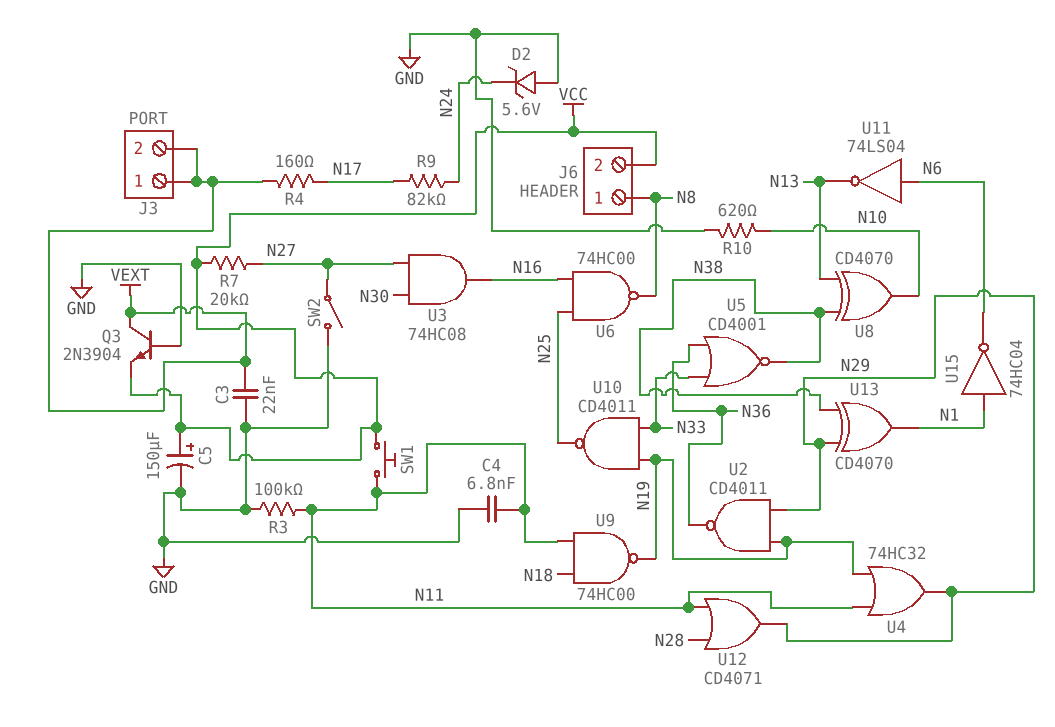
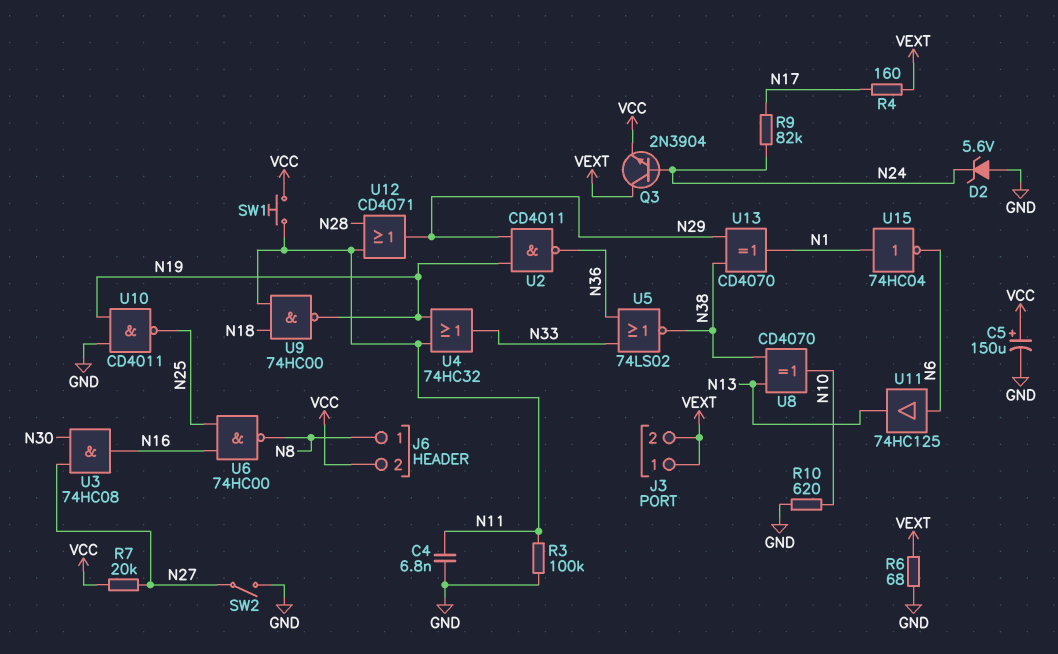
C3: 22nF (GND, VEXT) -> none
Q3: NPN 2N3904 (B GND, C VEXT, E VCC) -> NPN 2N3904 (B N24, C VEXT, E VCC)
R6: none -> 68 (GND, VEXT)
U4: OR 74HC32 (in N11, in N19, out N29) -> OR 74HC32 (in N11, in N19, out N33)
U5: NOR CD4001 (in N33, in N36, out N38) -> NOR 74LS02 (in N33, in N36, out N38)
U10: NAND CD4011 (in N19, in N33, out N25) -> NAND CD4011 (in GND, in N19, out N25)
U11: NOT 74LS04 (in N6, out N13) -> buffer 74HC125 (in N6, out N13)

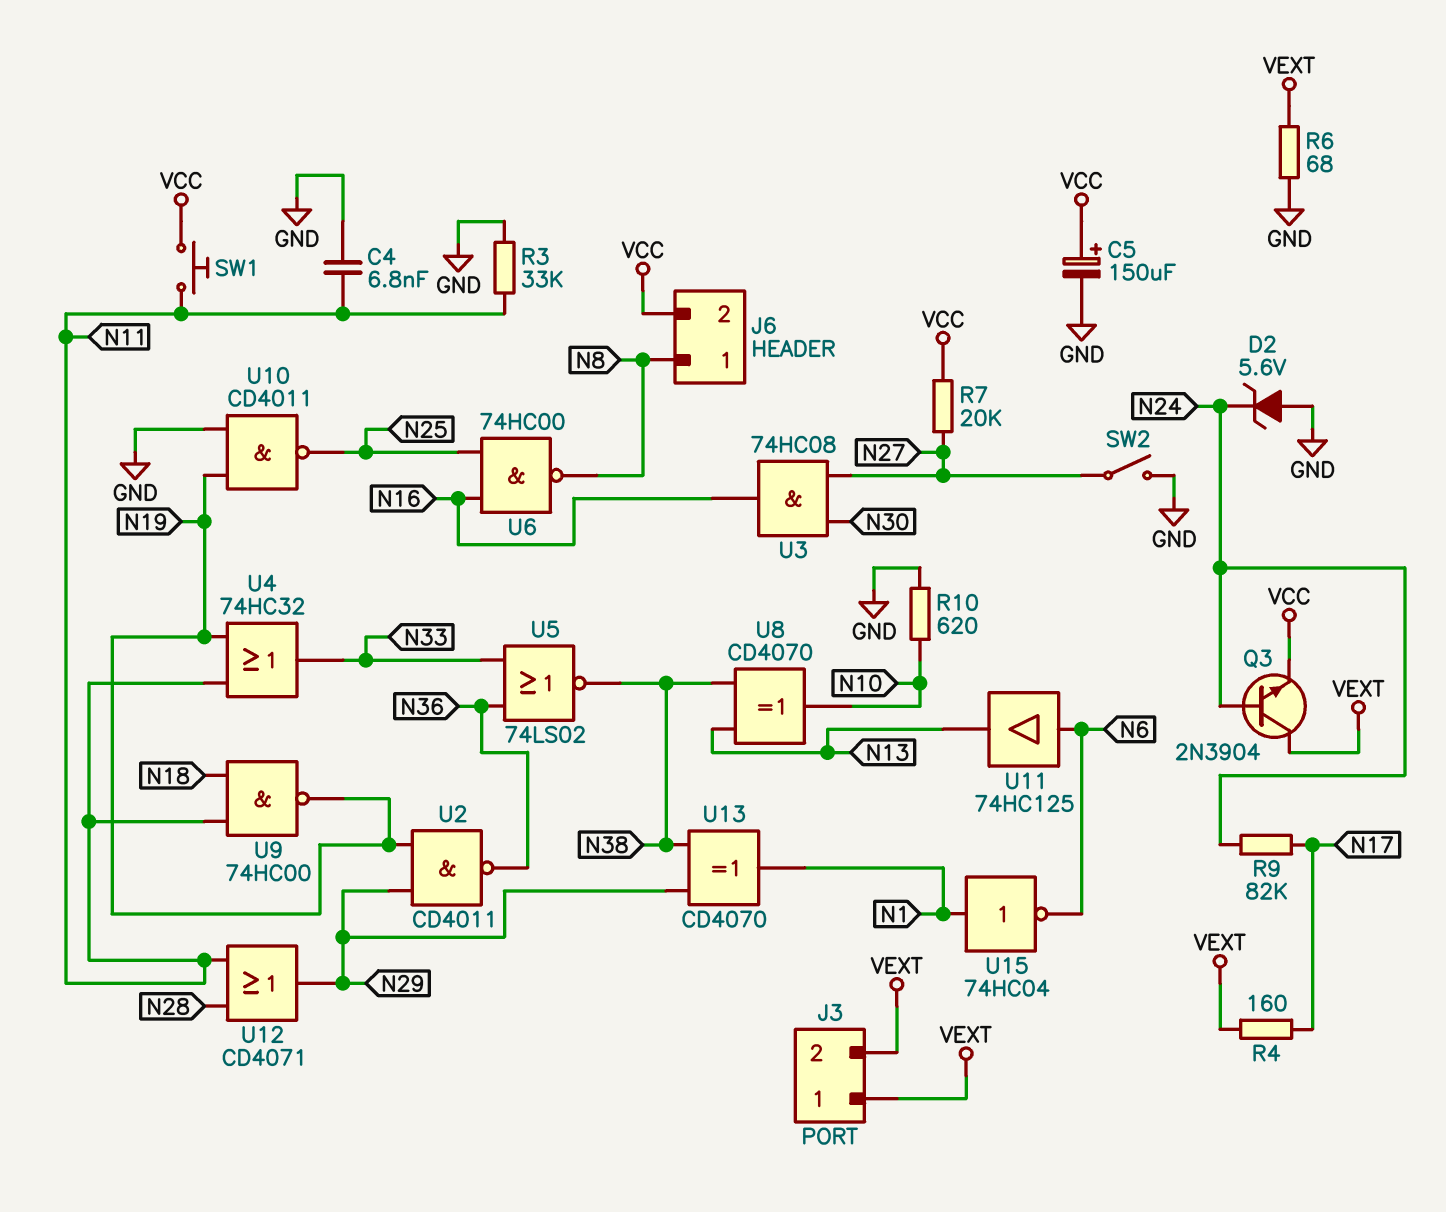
R3: 100k (GND, N11) -> 33k (GND, N11)

